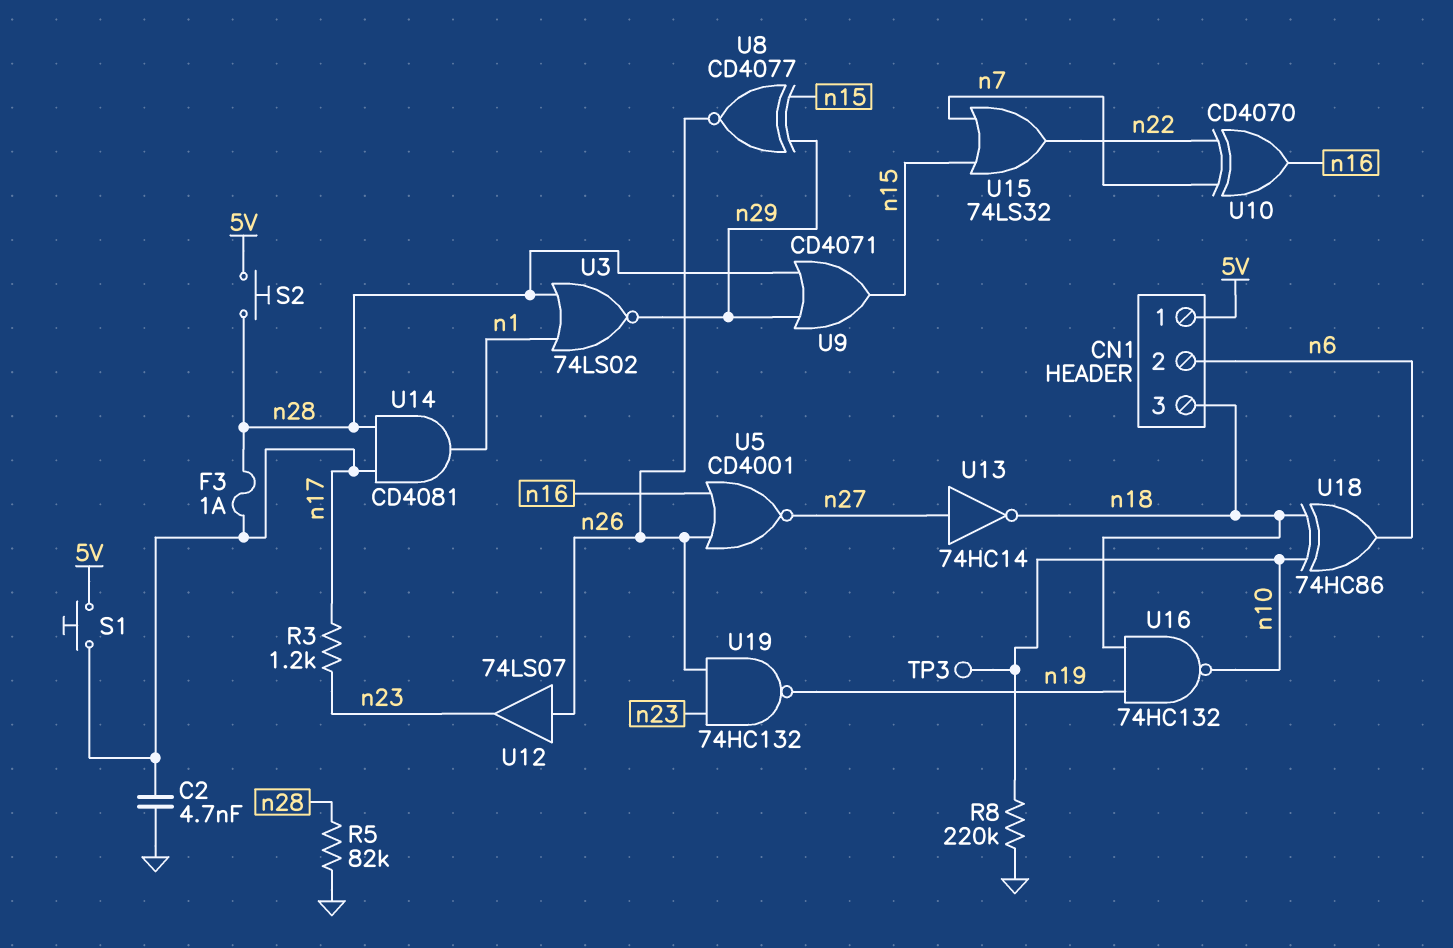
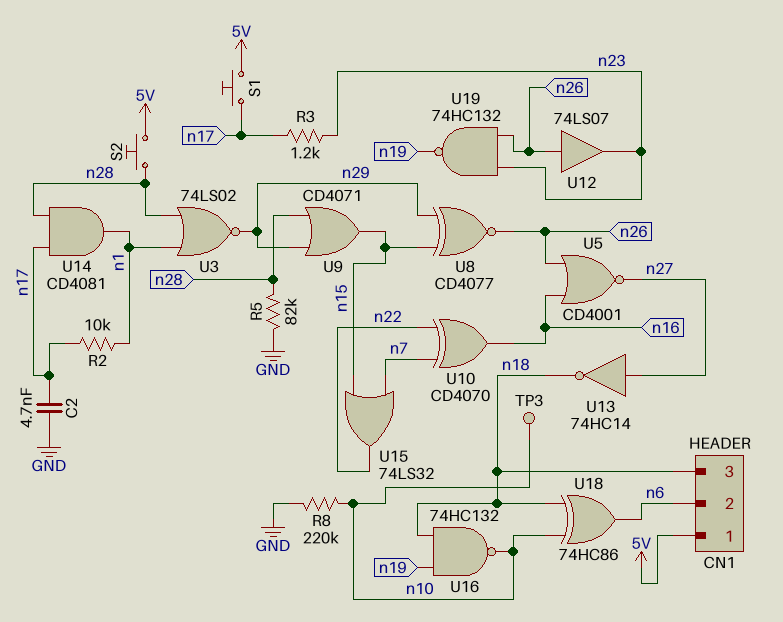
F3: 1A (n17, n28) -> none
R2: none -> 10k (n1, n17)

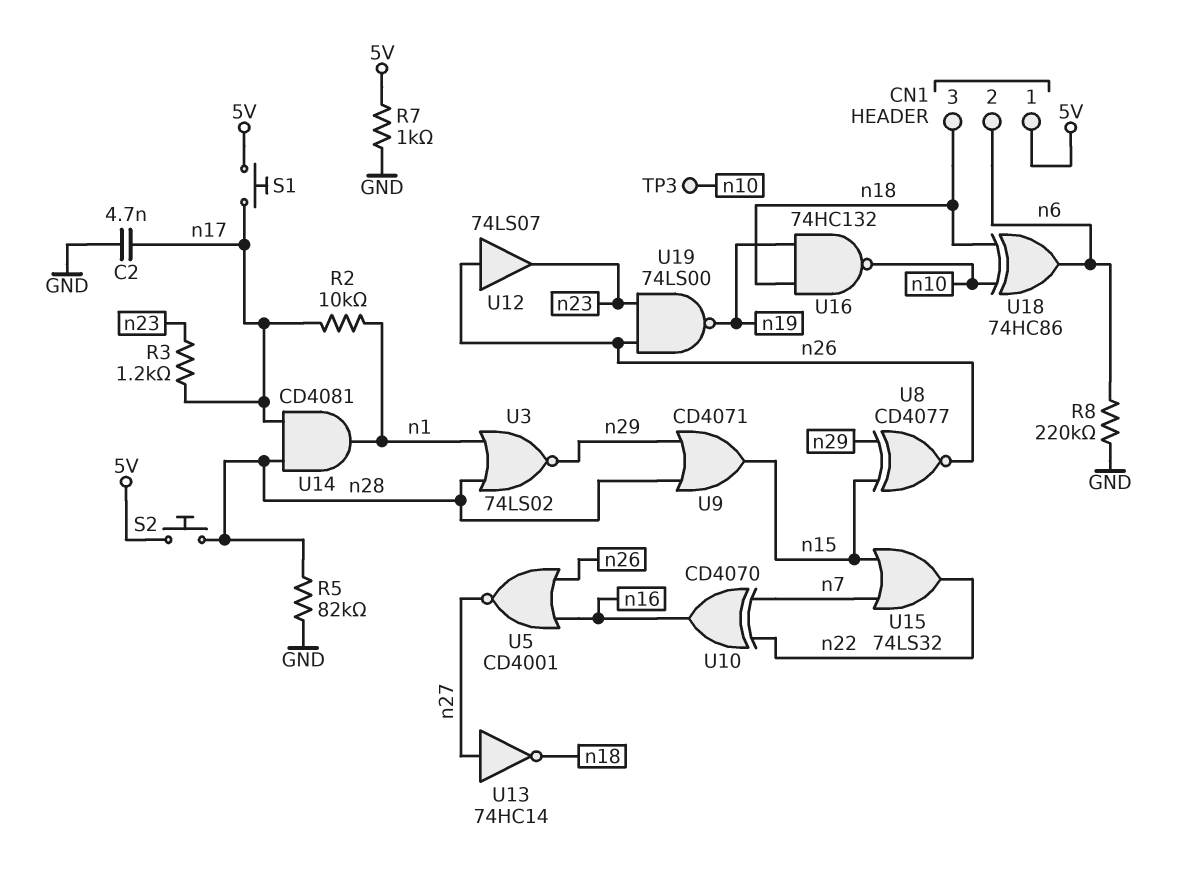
R7: none -> 1k (5V, GND)
R8: 220k (GND, n10) -> 220k (GND, n6)
U19: NAND 74HC132 (in n23, in n26, out n19) -> NAND 74LS00 (in n23, in n26, out n19)

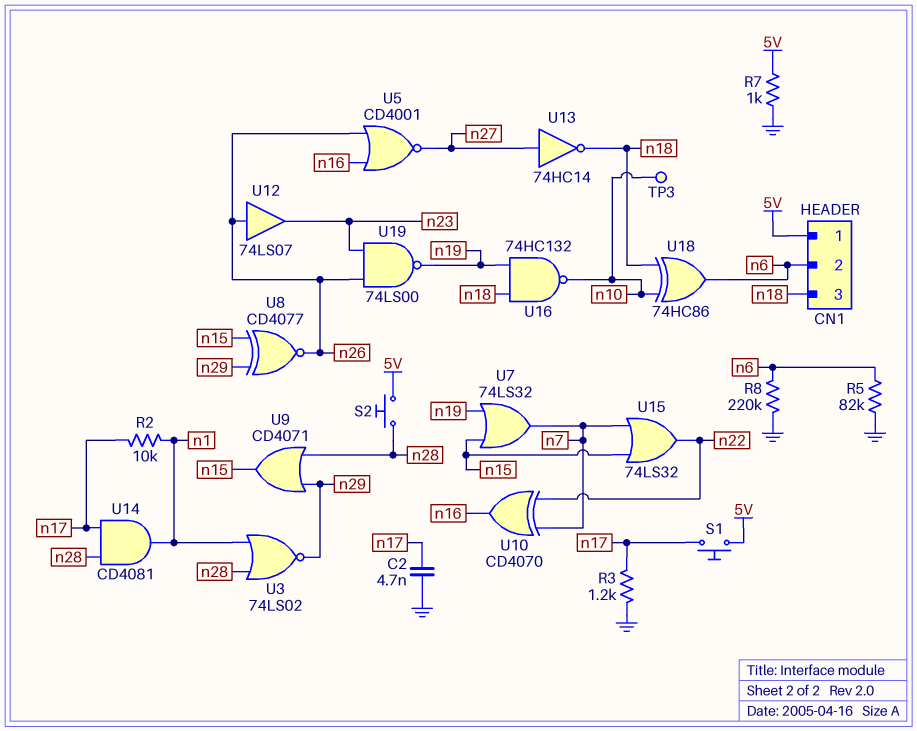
R3: 1.2k (n17, n23) -> 1.2k (GND, n17)
R5: 82k (GND, n28) -> 82k (GND, n6)
U7: none -> OR 74LS32 (in n15, in n19, out n7)

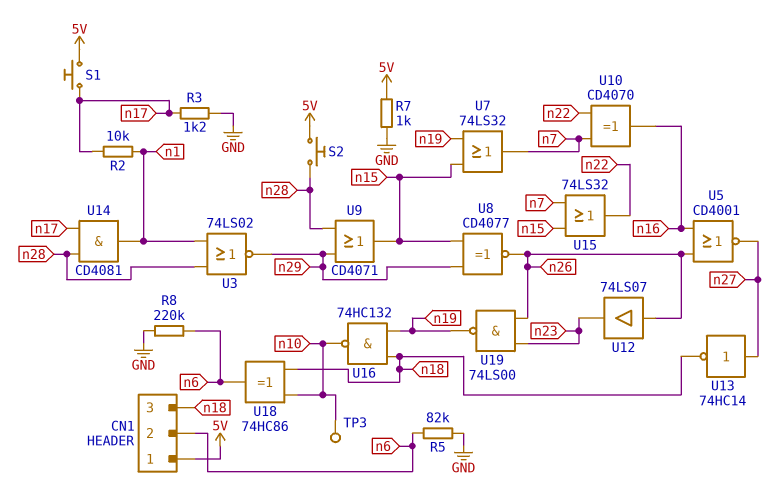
C2: 4.7nF (GND, n17) -> none

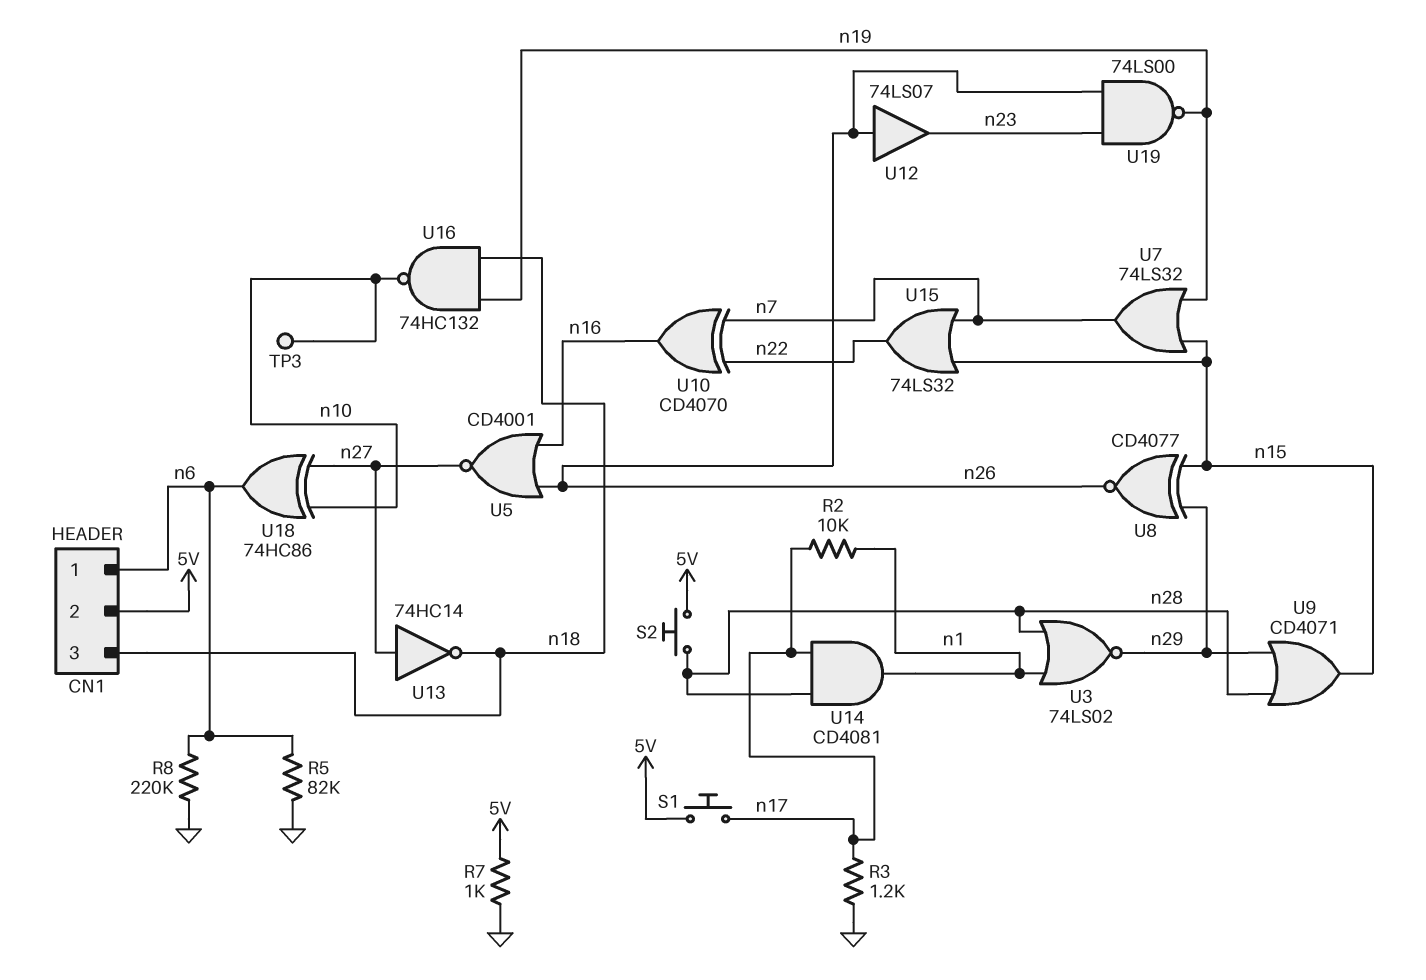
CN1 pin 1: 5V -> n6
CN1 pin 2: n6 -> 5V
U18: XOR 74HC86 (in n10, in n18, out n6) -> XOR 74HC86 (in n10, in n27, out n6)

